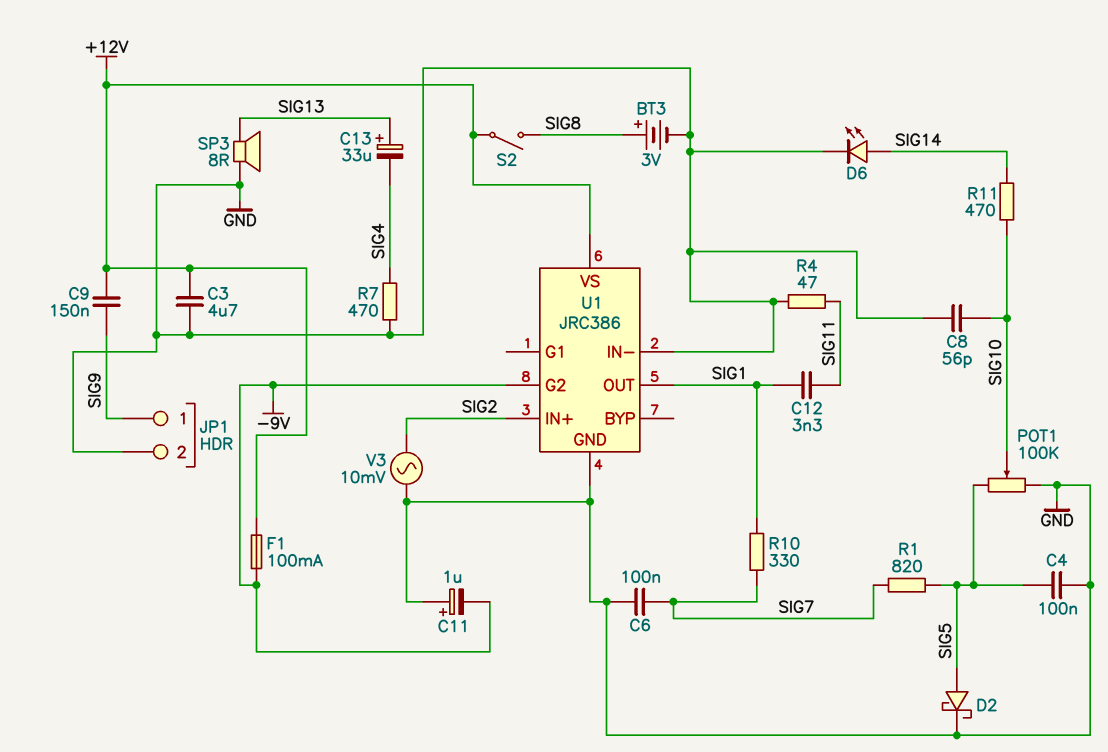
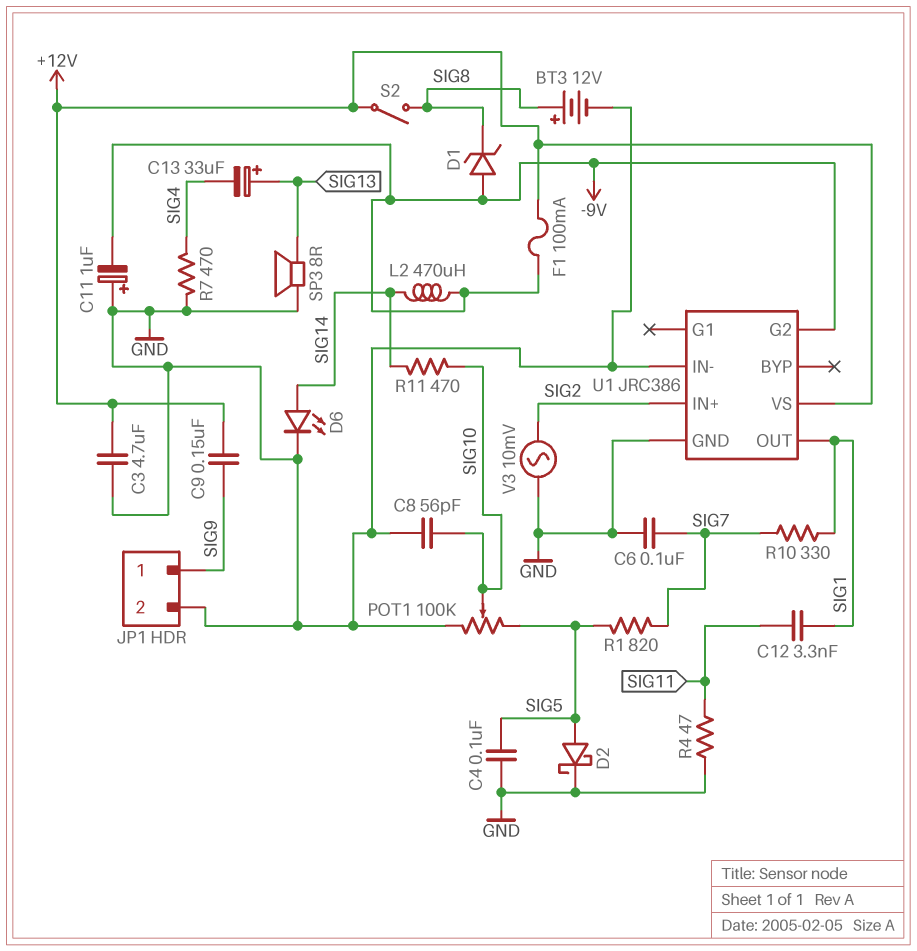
BT3: 3V (plus SIG8, minus GND) -> 12V (plus SIG8, minus GND)
D1: none -> zener (A -9V, K SIG8)
L2: none -> 470uH (-9V, SIG14)

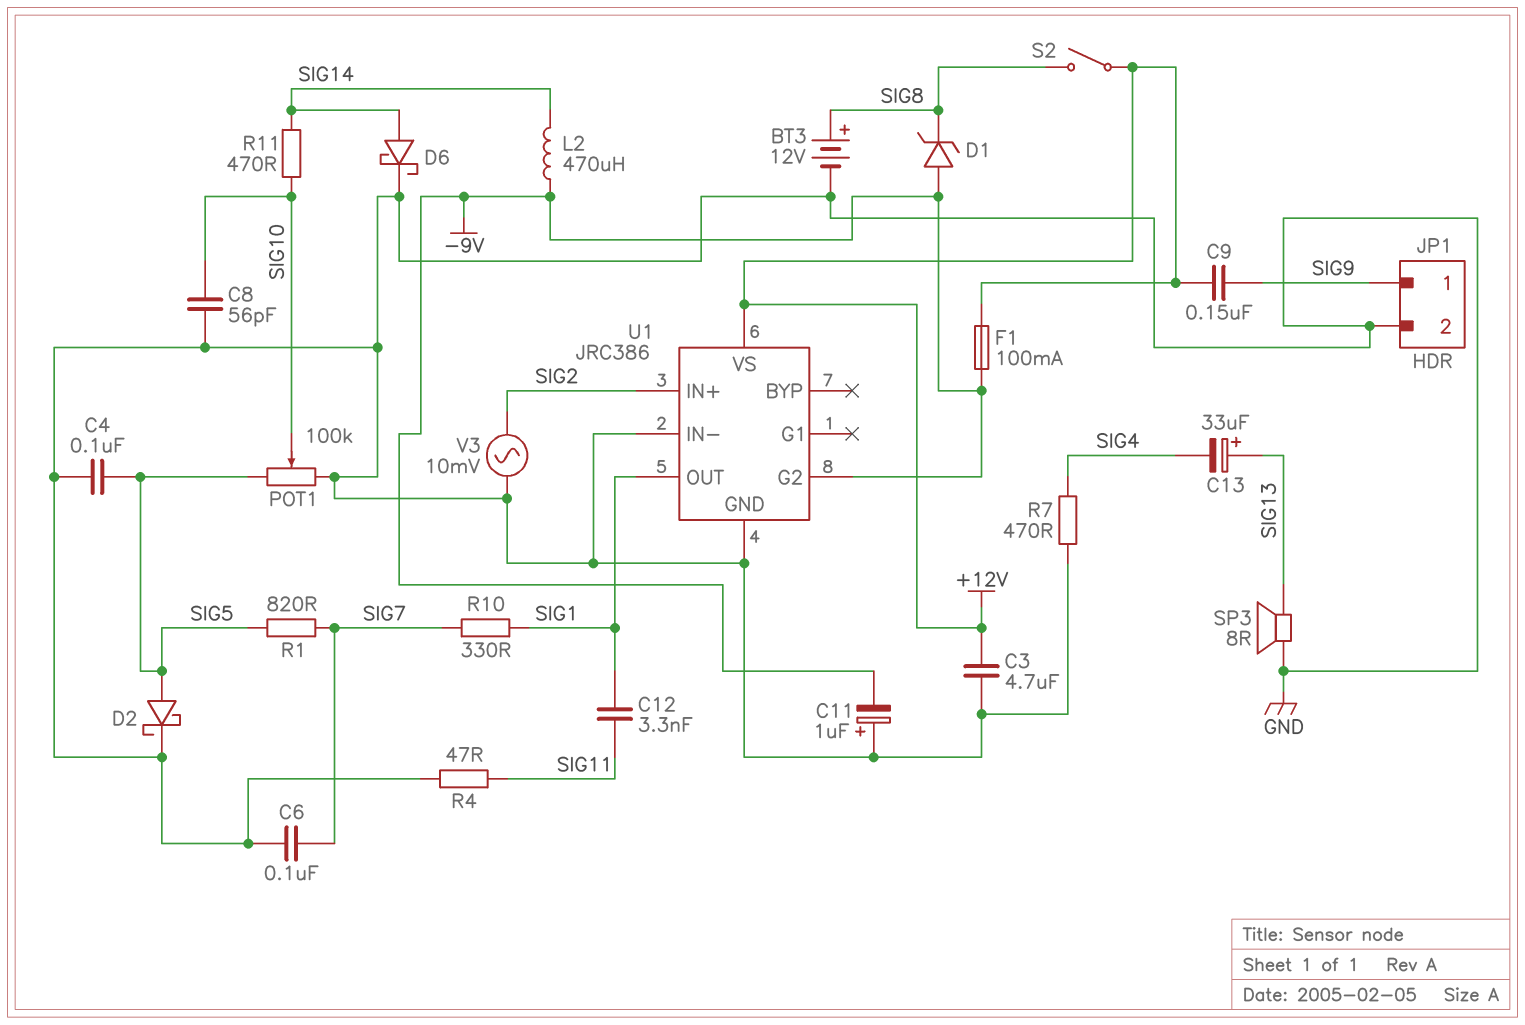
D6: LED (A SIG14, K GND) -> schottky (A SIG14, K GND)

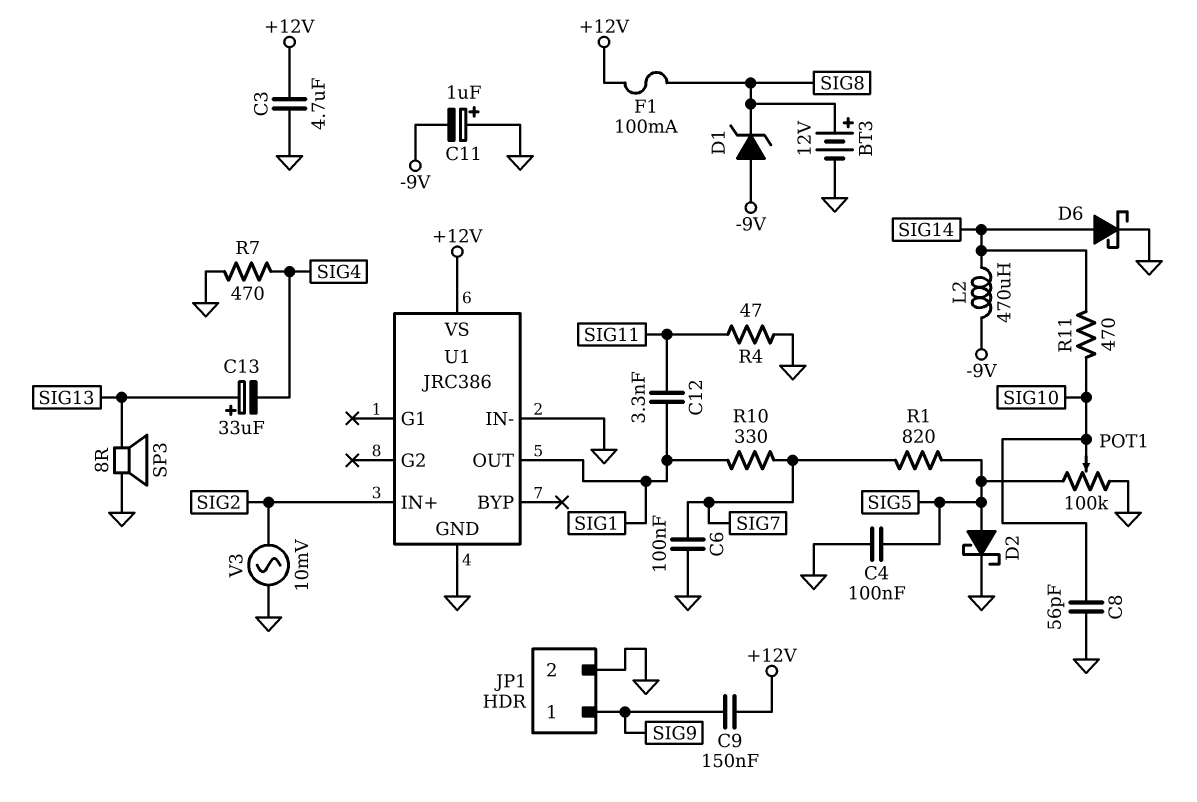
F1: 100mA (+12V, -9V) -> 100mA (+12V, SIG8)
S2: switch (+12V, SIG8) -> none
U1 pin G2: -9V -> none

